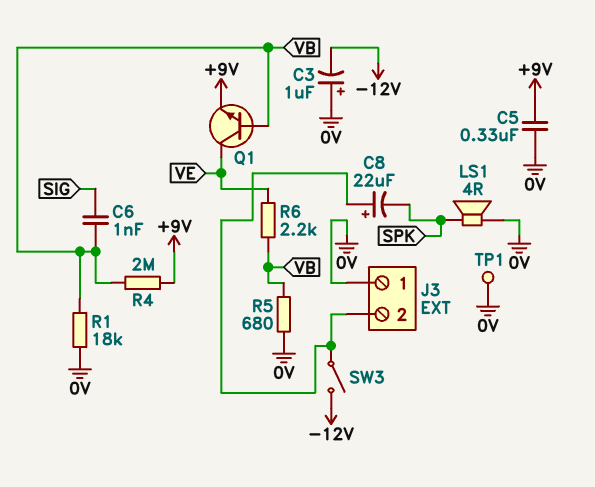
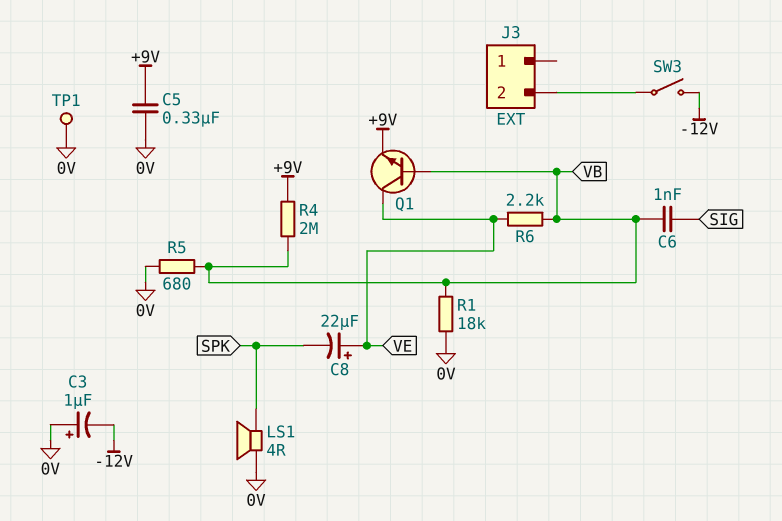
C8: 22uF (plus J3/2, minus SPK) -> 22uF (plus VE, minus SPK)
J3 pin 1: 0V -> none

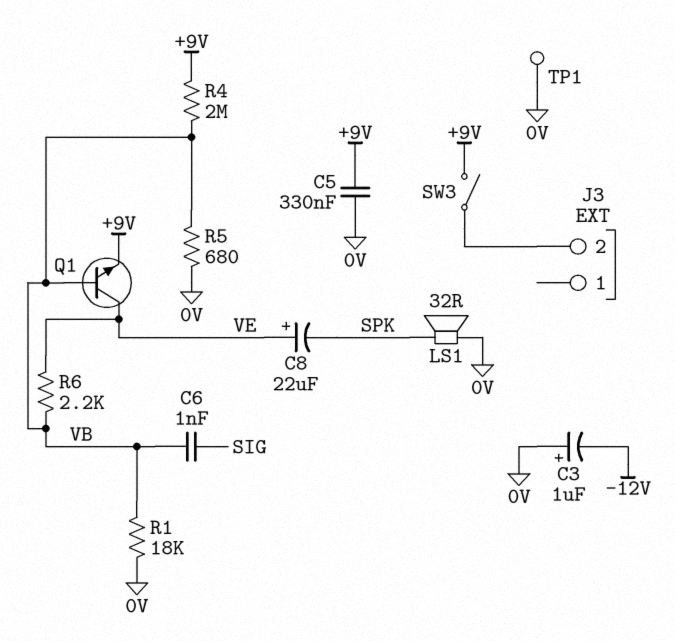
LS1: speaker 4R (0V, SPK) -> speaker 32R (0V, SPK)
SW3: switch (-12V, J3/2) -> switch (+9V, J3/2)

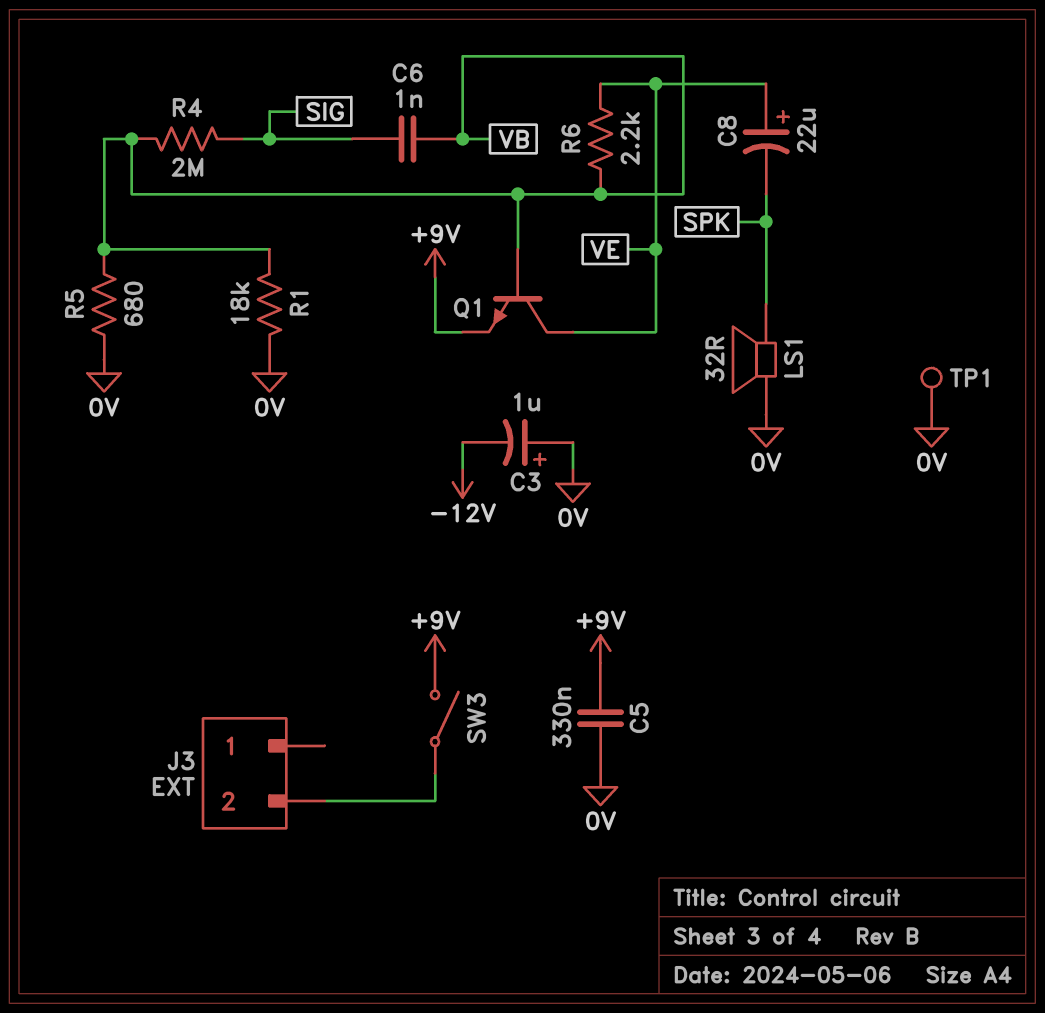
R4: 2M (+9V, VB) -> 2M (SIG, VB)

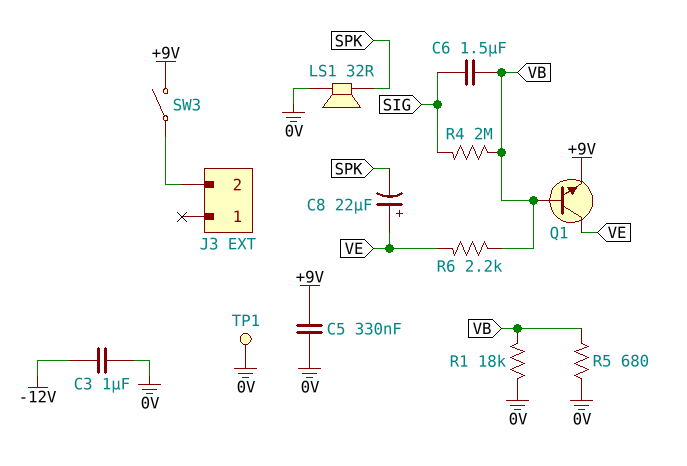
C3: 1uF (plus 0V, minus -12V) -> 1uF (-12V, 0V)
C6: 1nF (SIG, VB) -> 1.5uF (SIG, VB)

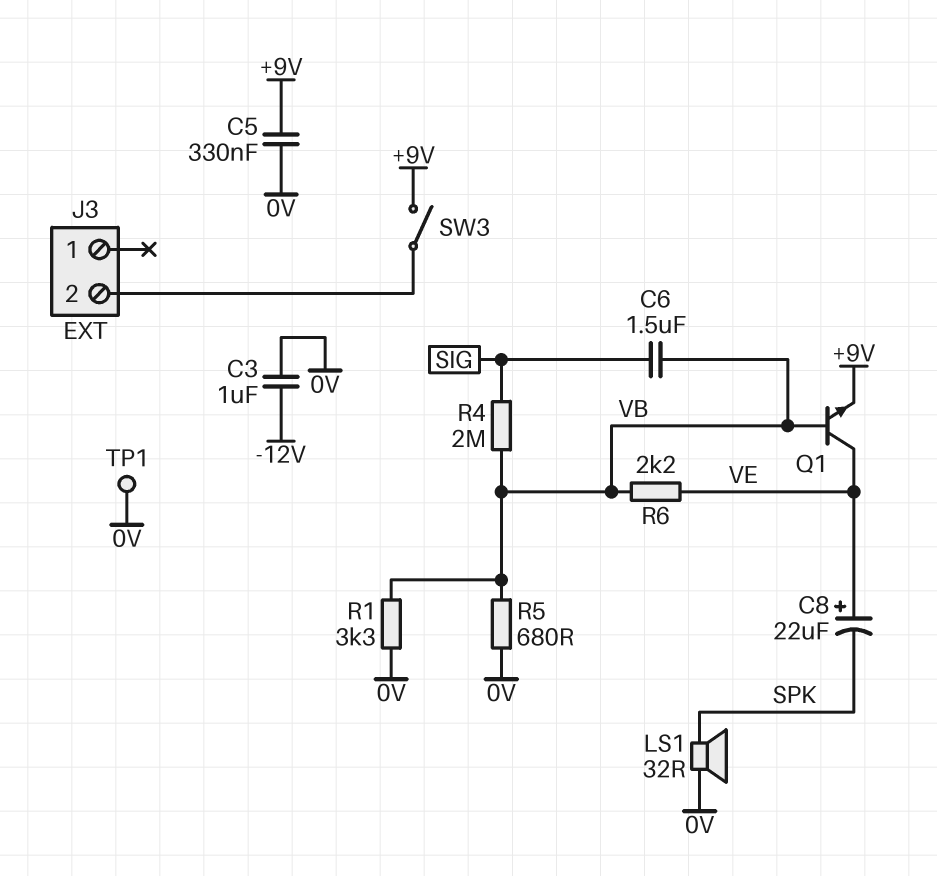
R1: 18k (0V, VB) -> 3.3k (0V, VB)

